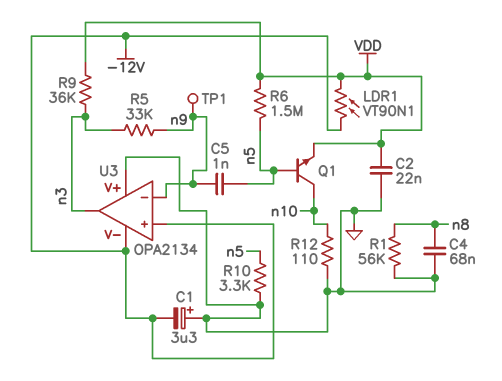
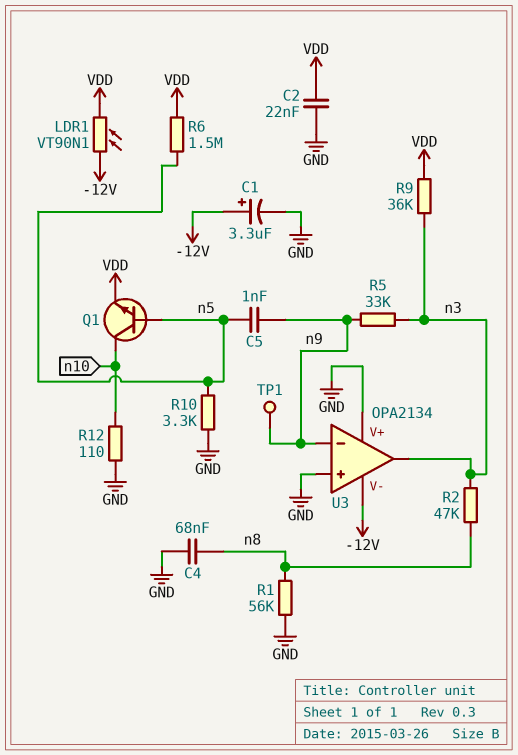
C1: 3.3uF (plus GND, minus -12V) -> 3.3uF (plus -12V, minus GND)
R2: none -> 47k (n3, n8)
U3 pin in+: -12V -> GND

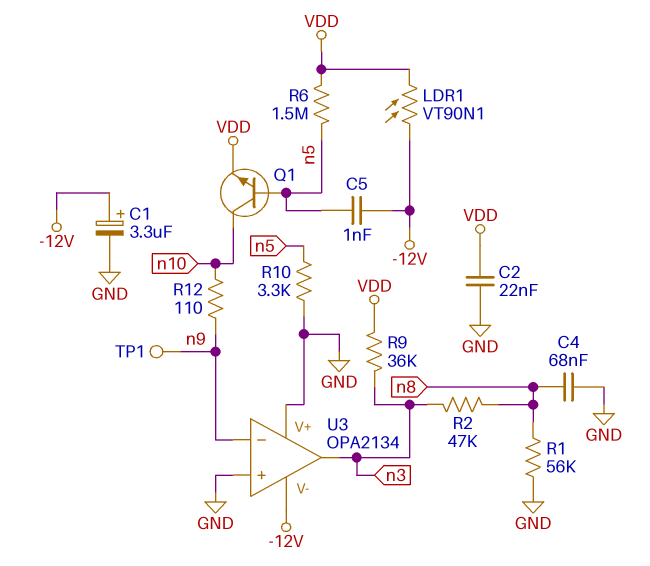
C5: 1nF (n5, n9) -> 1nF (-12V, n5)
R5: 33k (n3, n9) -> none
R12: 110 (GND, n10) -> 110 (n9, n10)

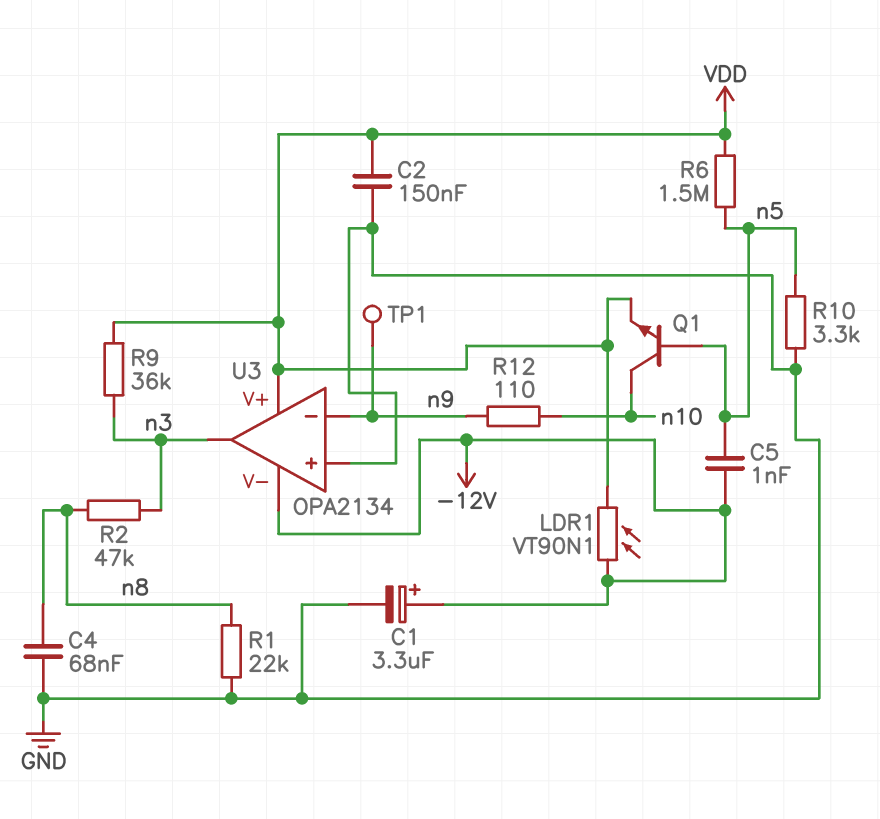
C2: 22nF (GND, VDD) -> 150nF (GND, VDD)
R1: 56k (GND, n8) -> 22k (GND, n8)
U3 pin V+: GND -> VDD

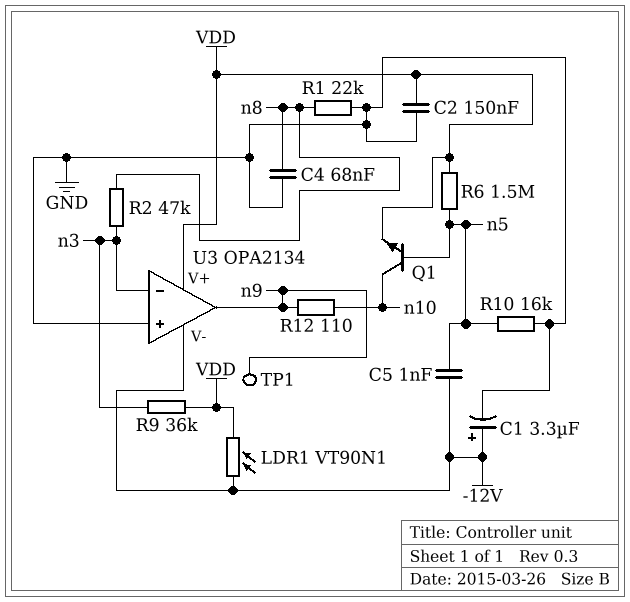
R10: 3.3k (GND, n5) -> 16k (GND, n5)
U3 pin in-: n9 -> n3
U3 pin out: n3 -> n9

